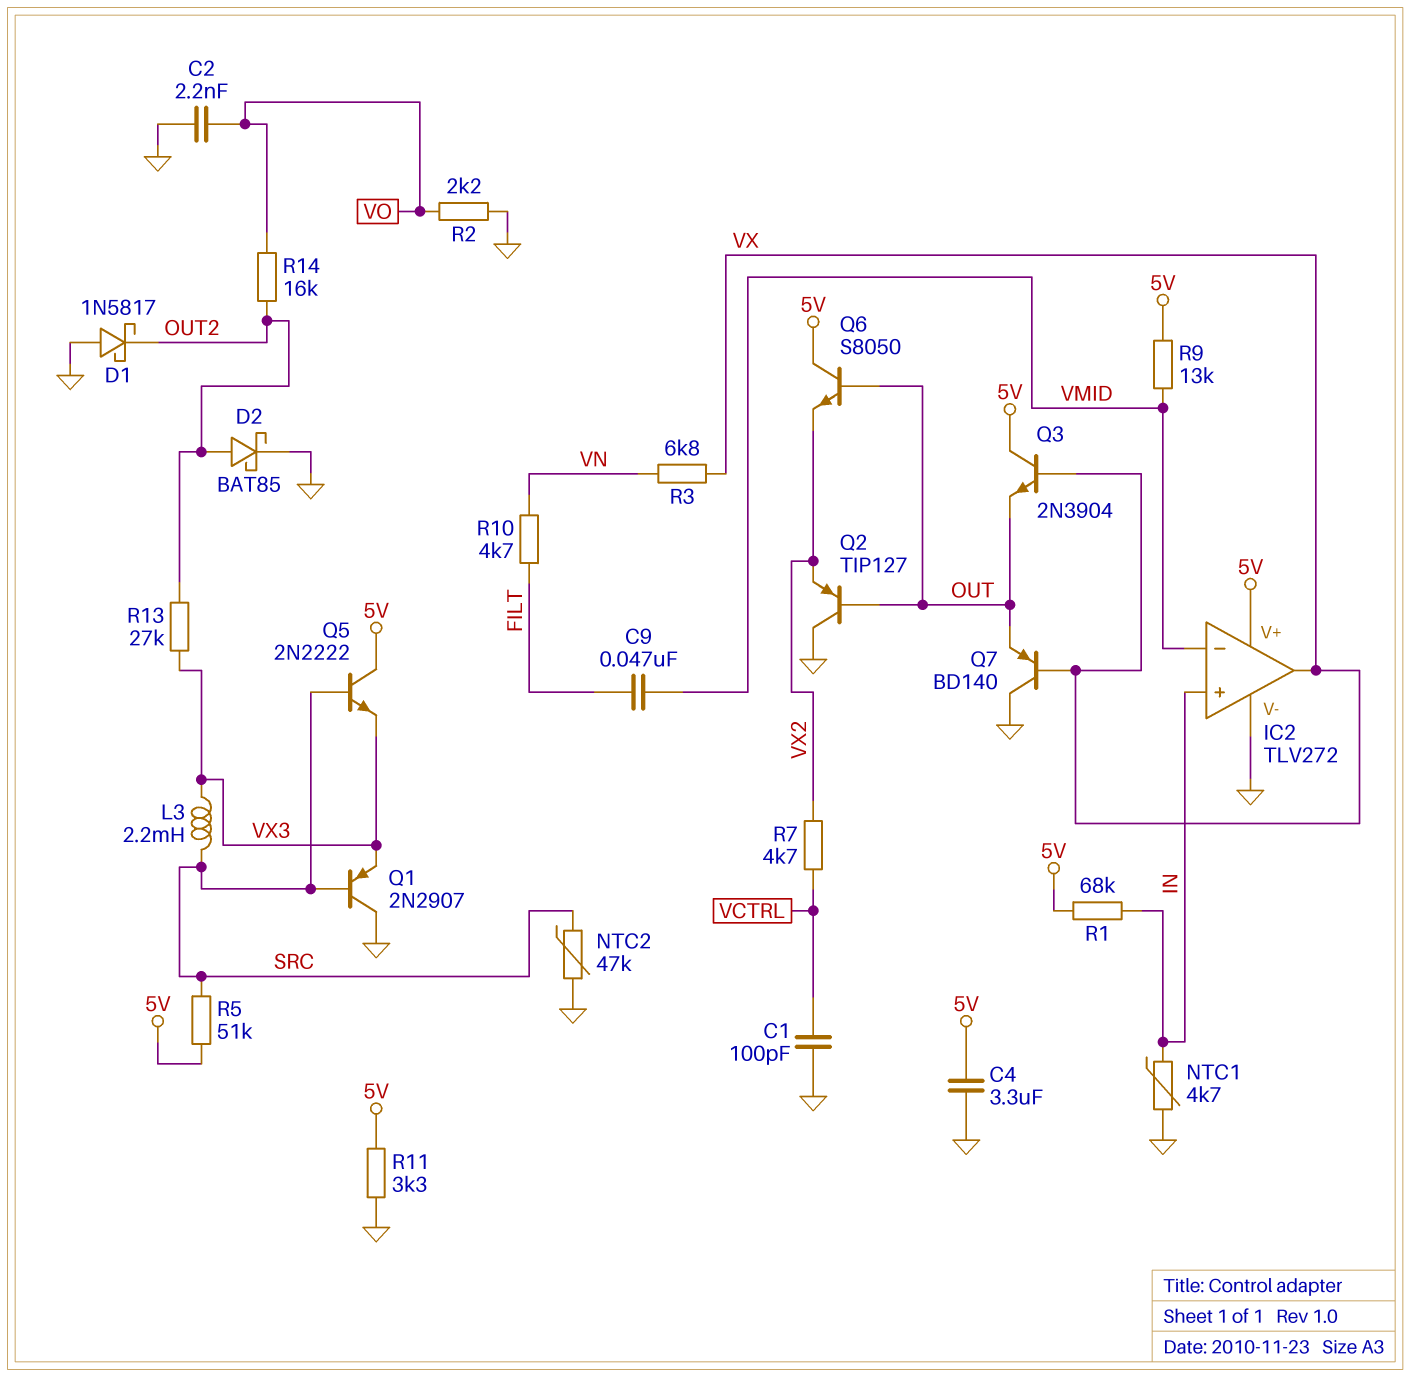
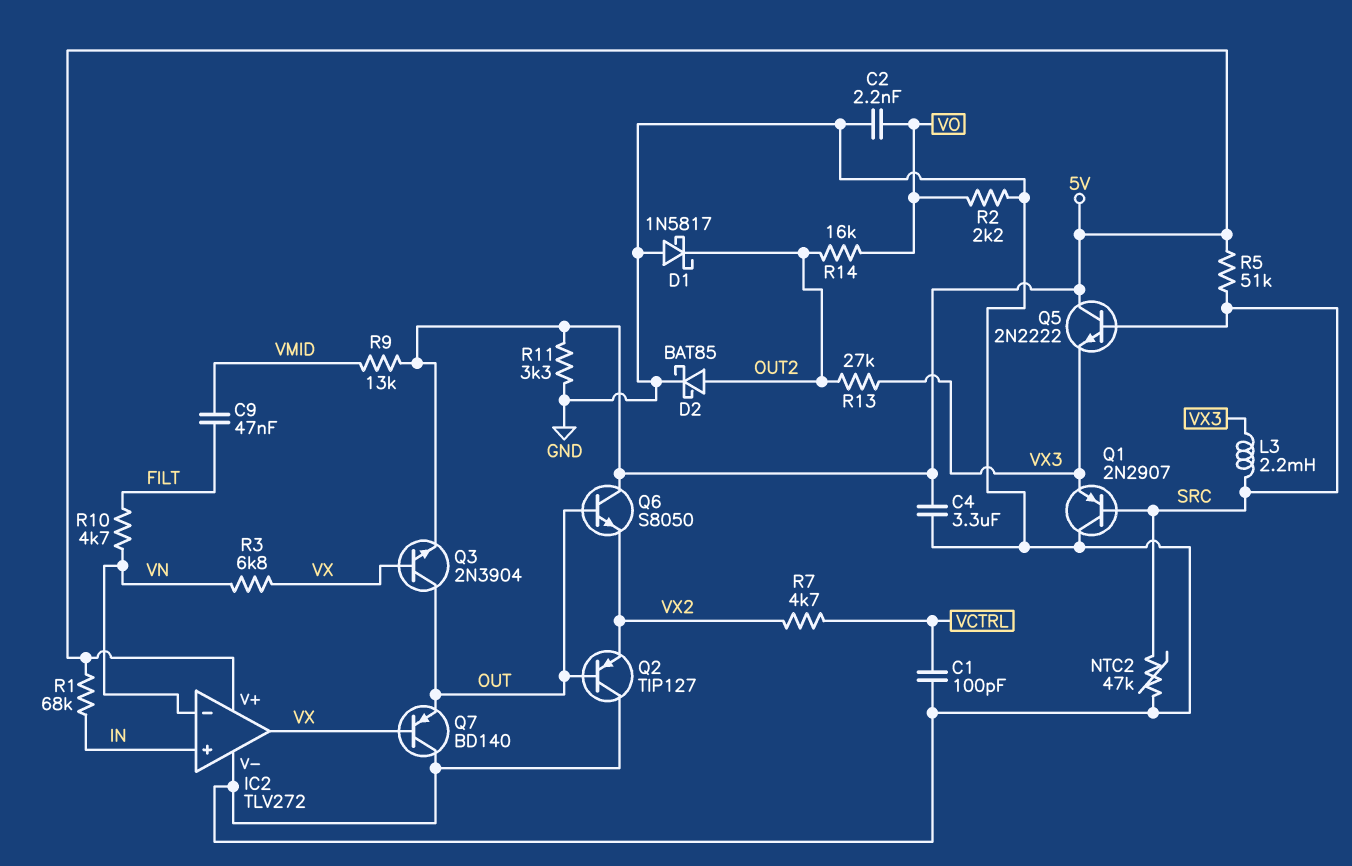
IC2 pin in-: VMID -> VN
NTC1: 4.7k (GND, IN) -> none
Q3: NPN 2N3904 (B VX, C 5V, E OUT) -> NPN 2N3904 (B VX, C OUT, E 5V)

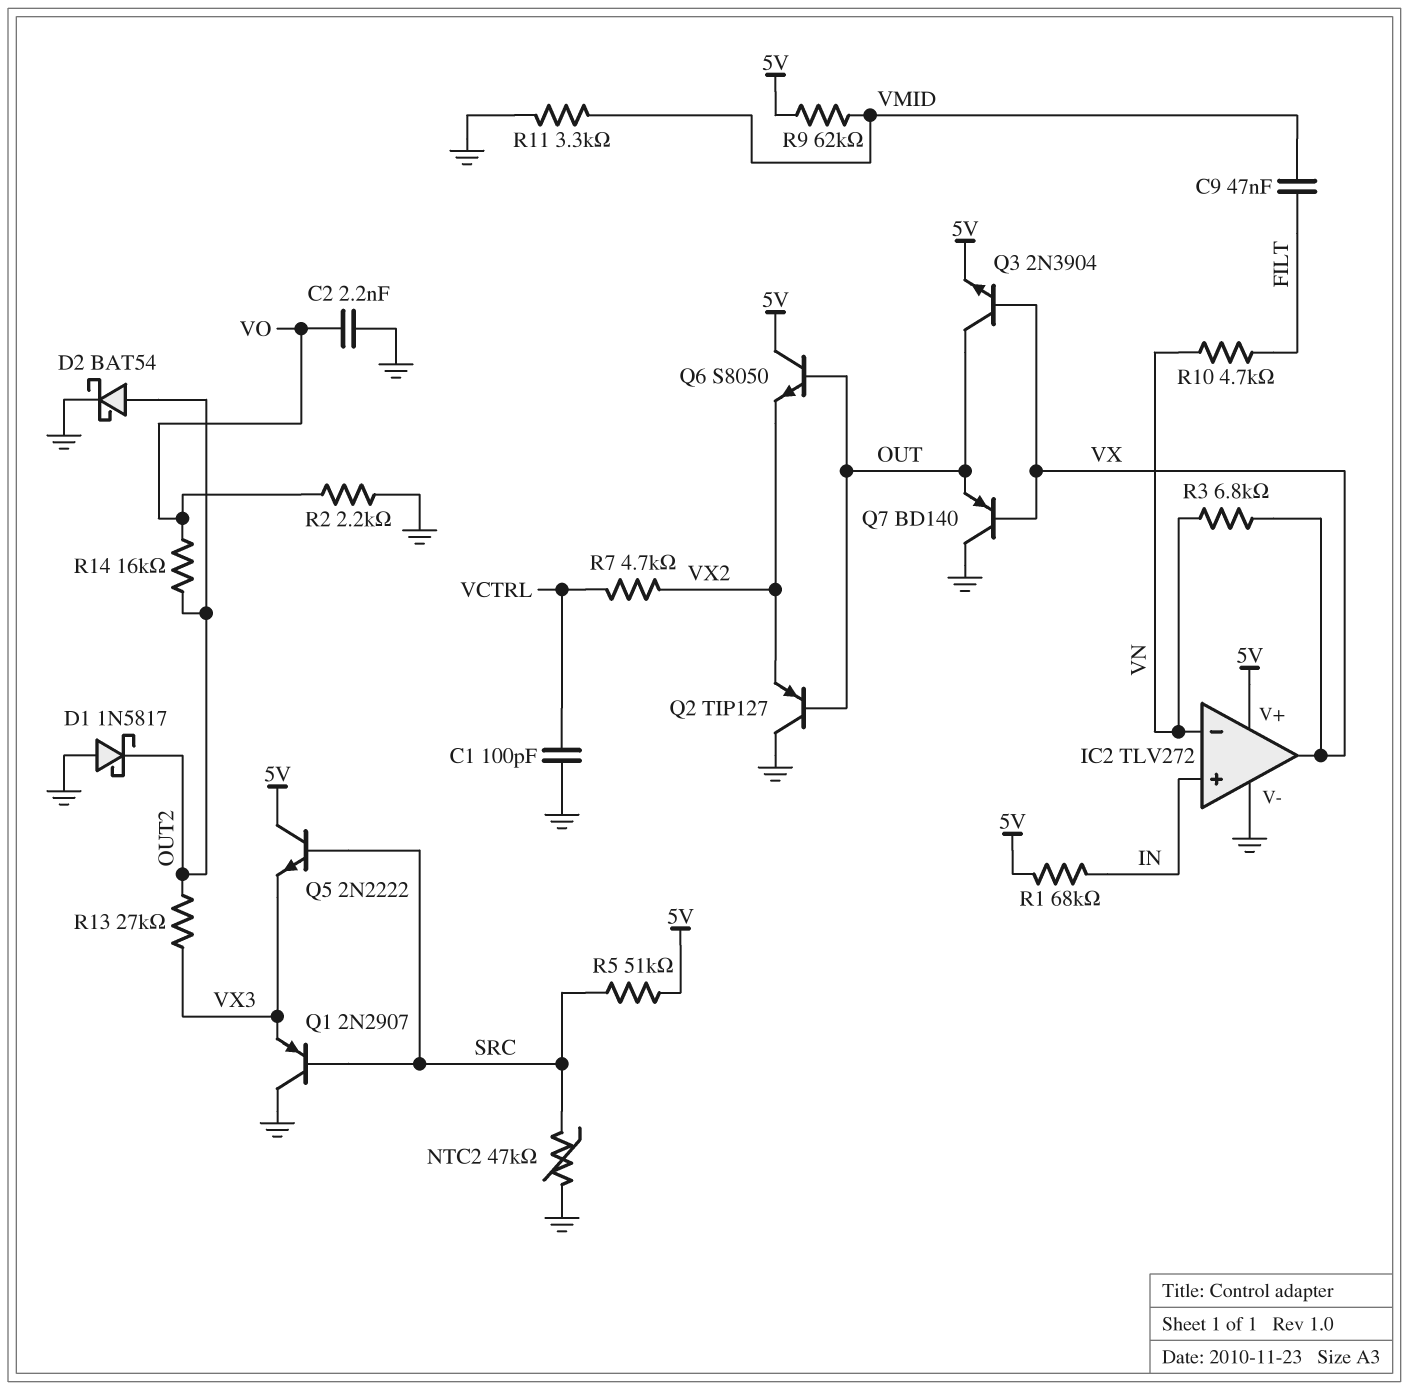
C4: 3.3uF (5V, GND) -> none
D2: schottky BAT85 (A OUT2, K GND) -> schottky BAT54 (A OUT2, K GND)
L3: 2.2mH (SRC, VX3) -> none
R9: 13k (5V, VMID) -> 62k (5V, VMID)
R11: 3.3k (5V, GND) -> 3.3k (GND, VMID)

